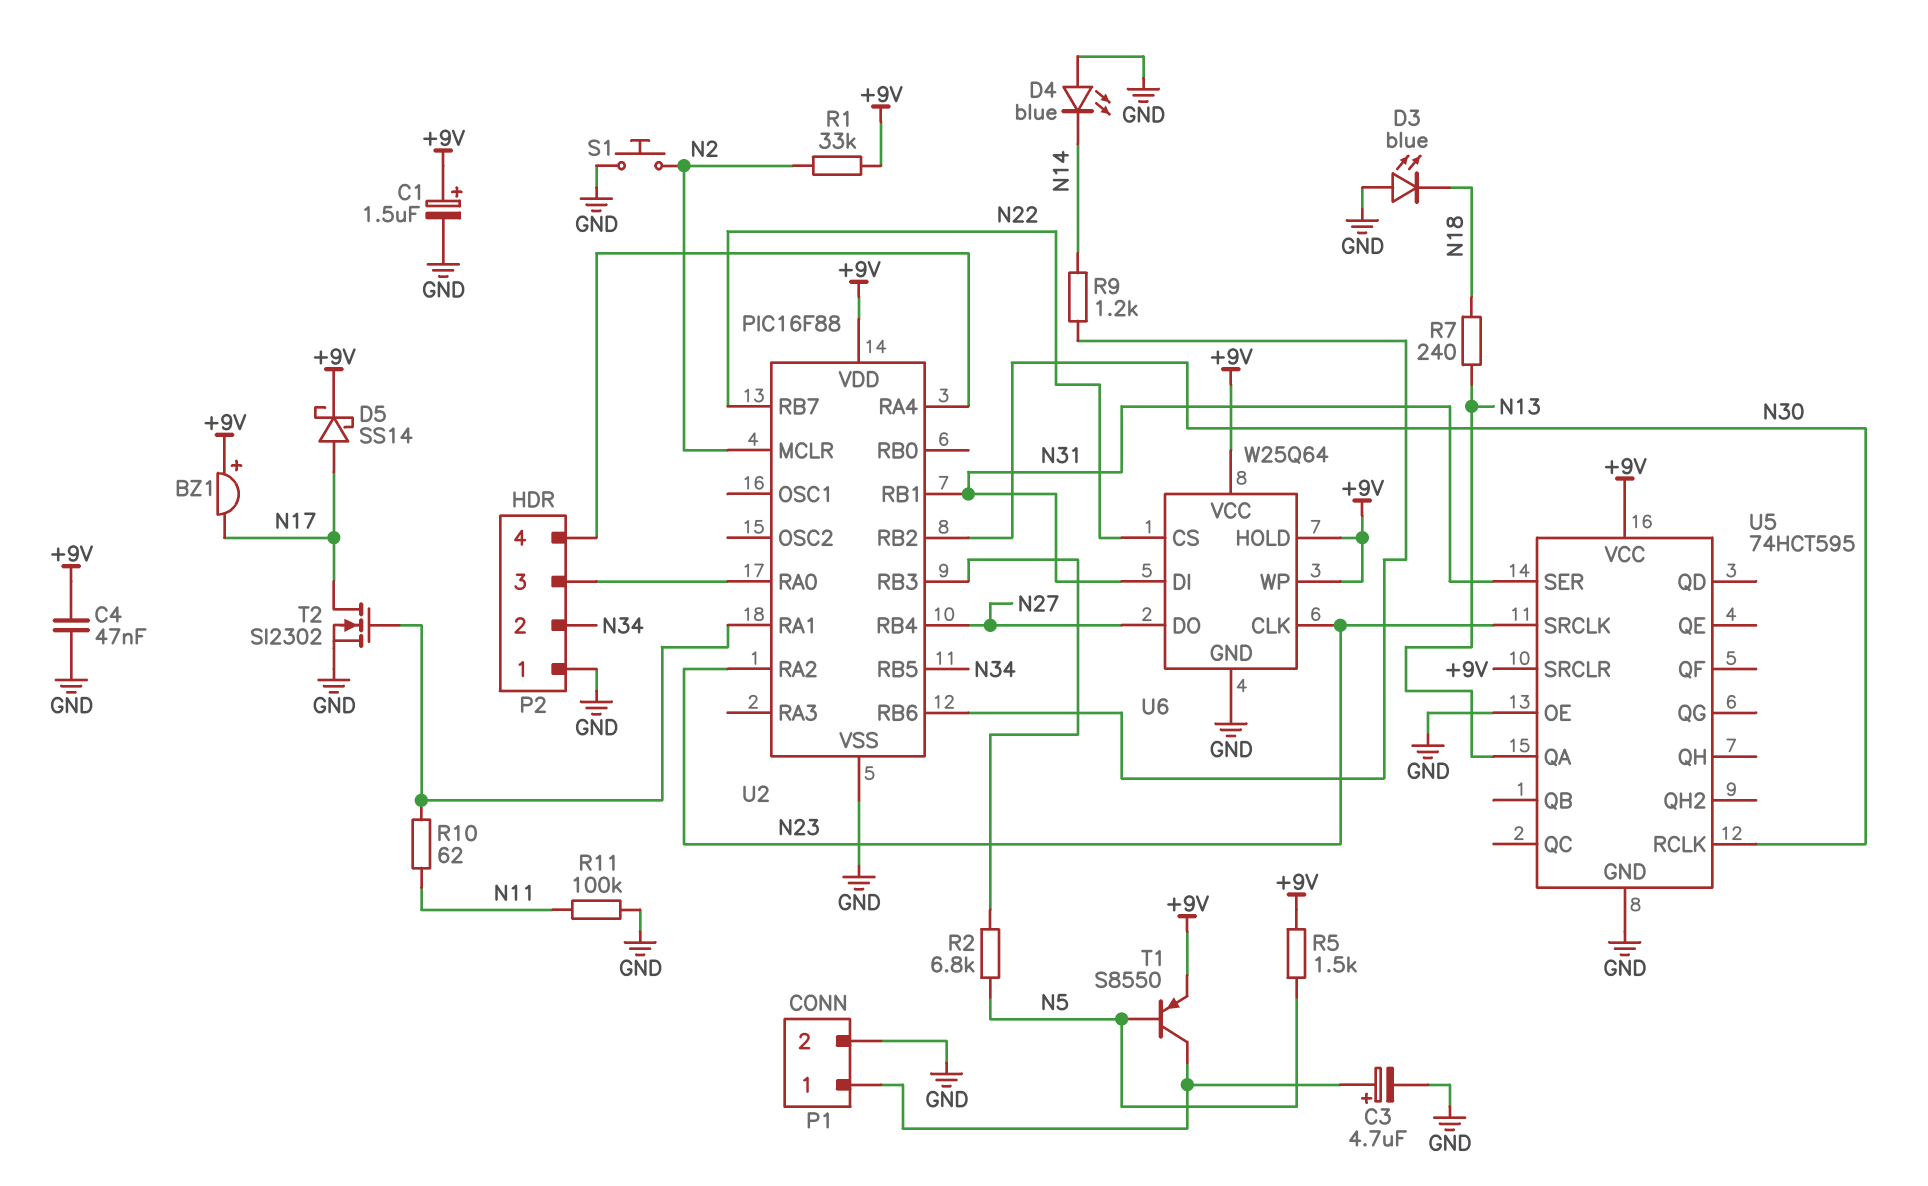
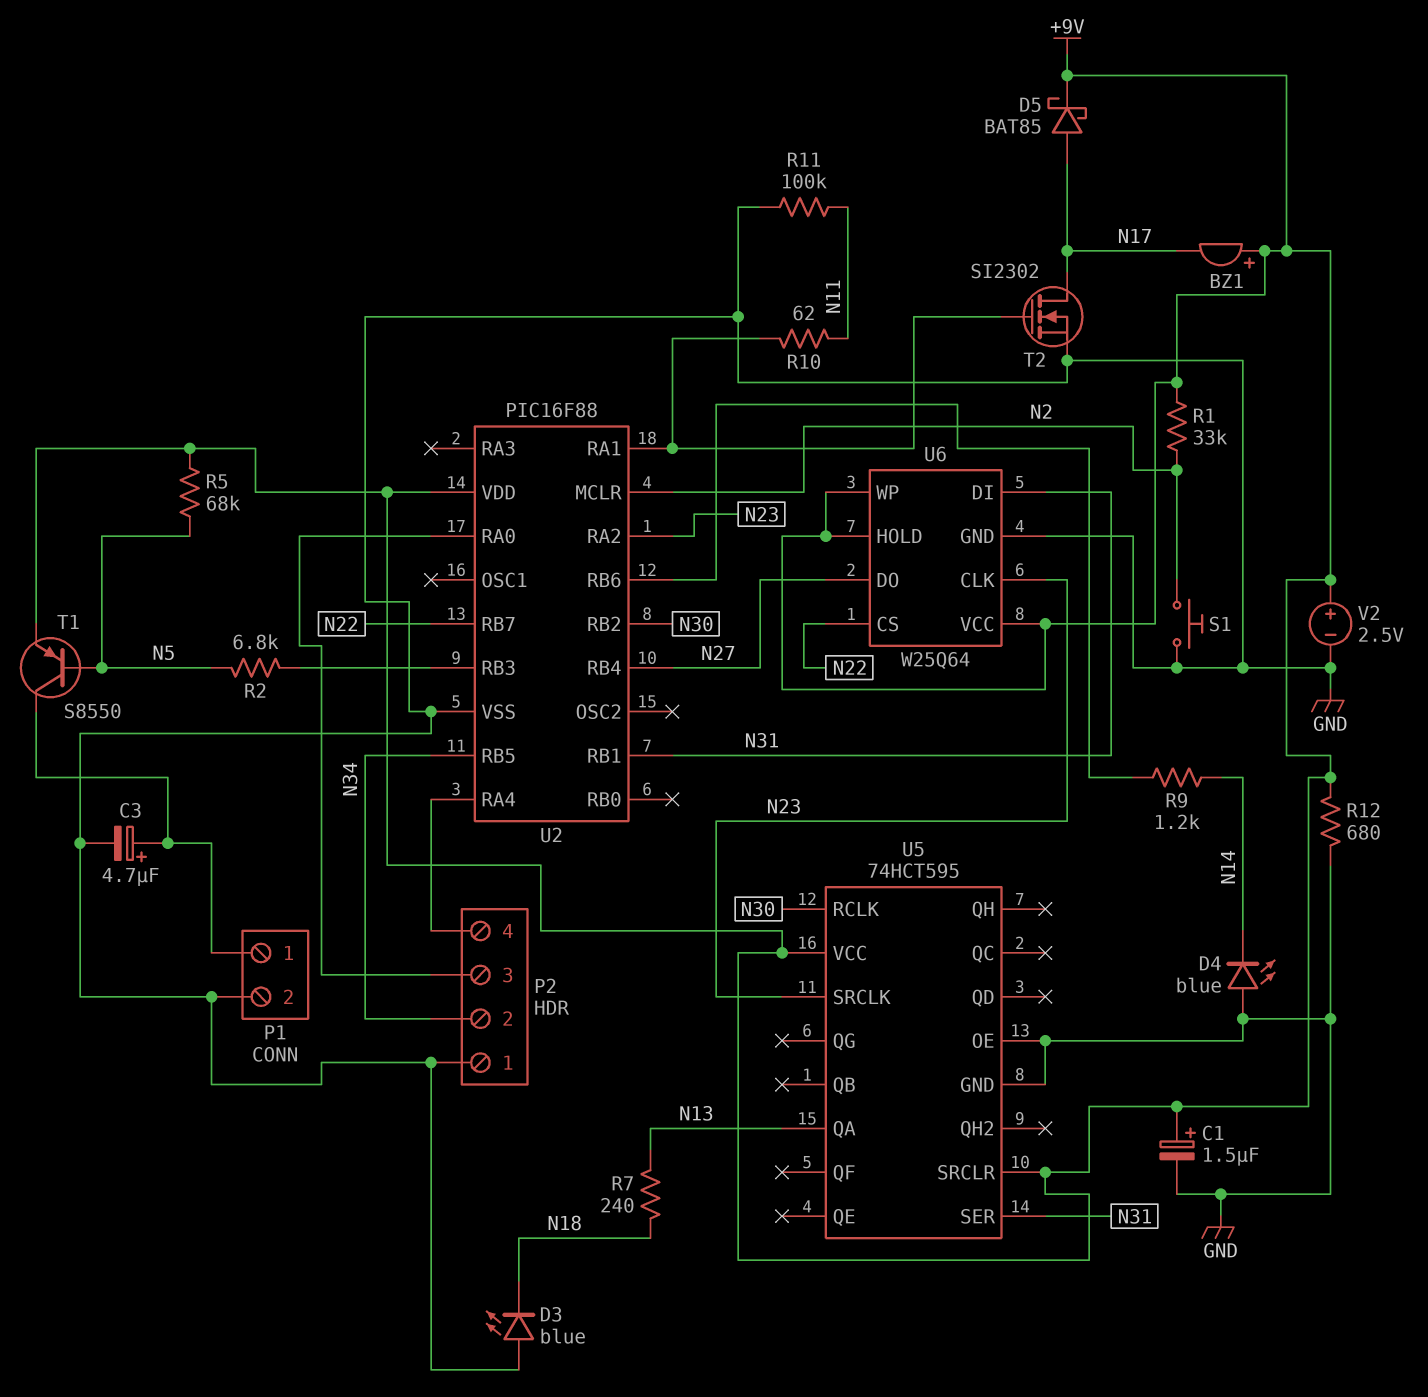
C4: 47nF (+9V, GND) -> none
D5: schottky SS14 (A N17, K +9V) -> schottky BAT85 (A N17, K +9V)
R5: 1.5k (+9V, N5) -> 68k (+9V, N5)
R12: none -> 680 (+9V, GND)
V2: none -> 2.5V (plus +9V, minus GND)

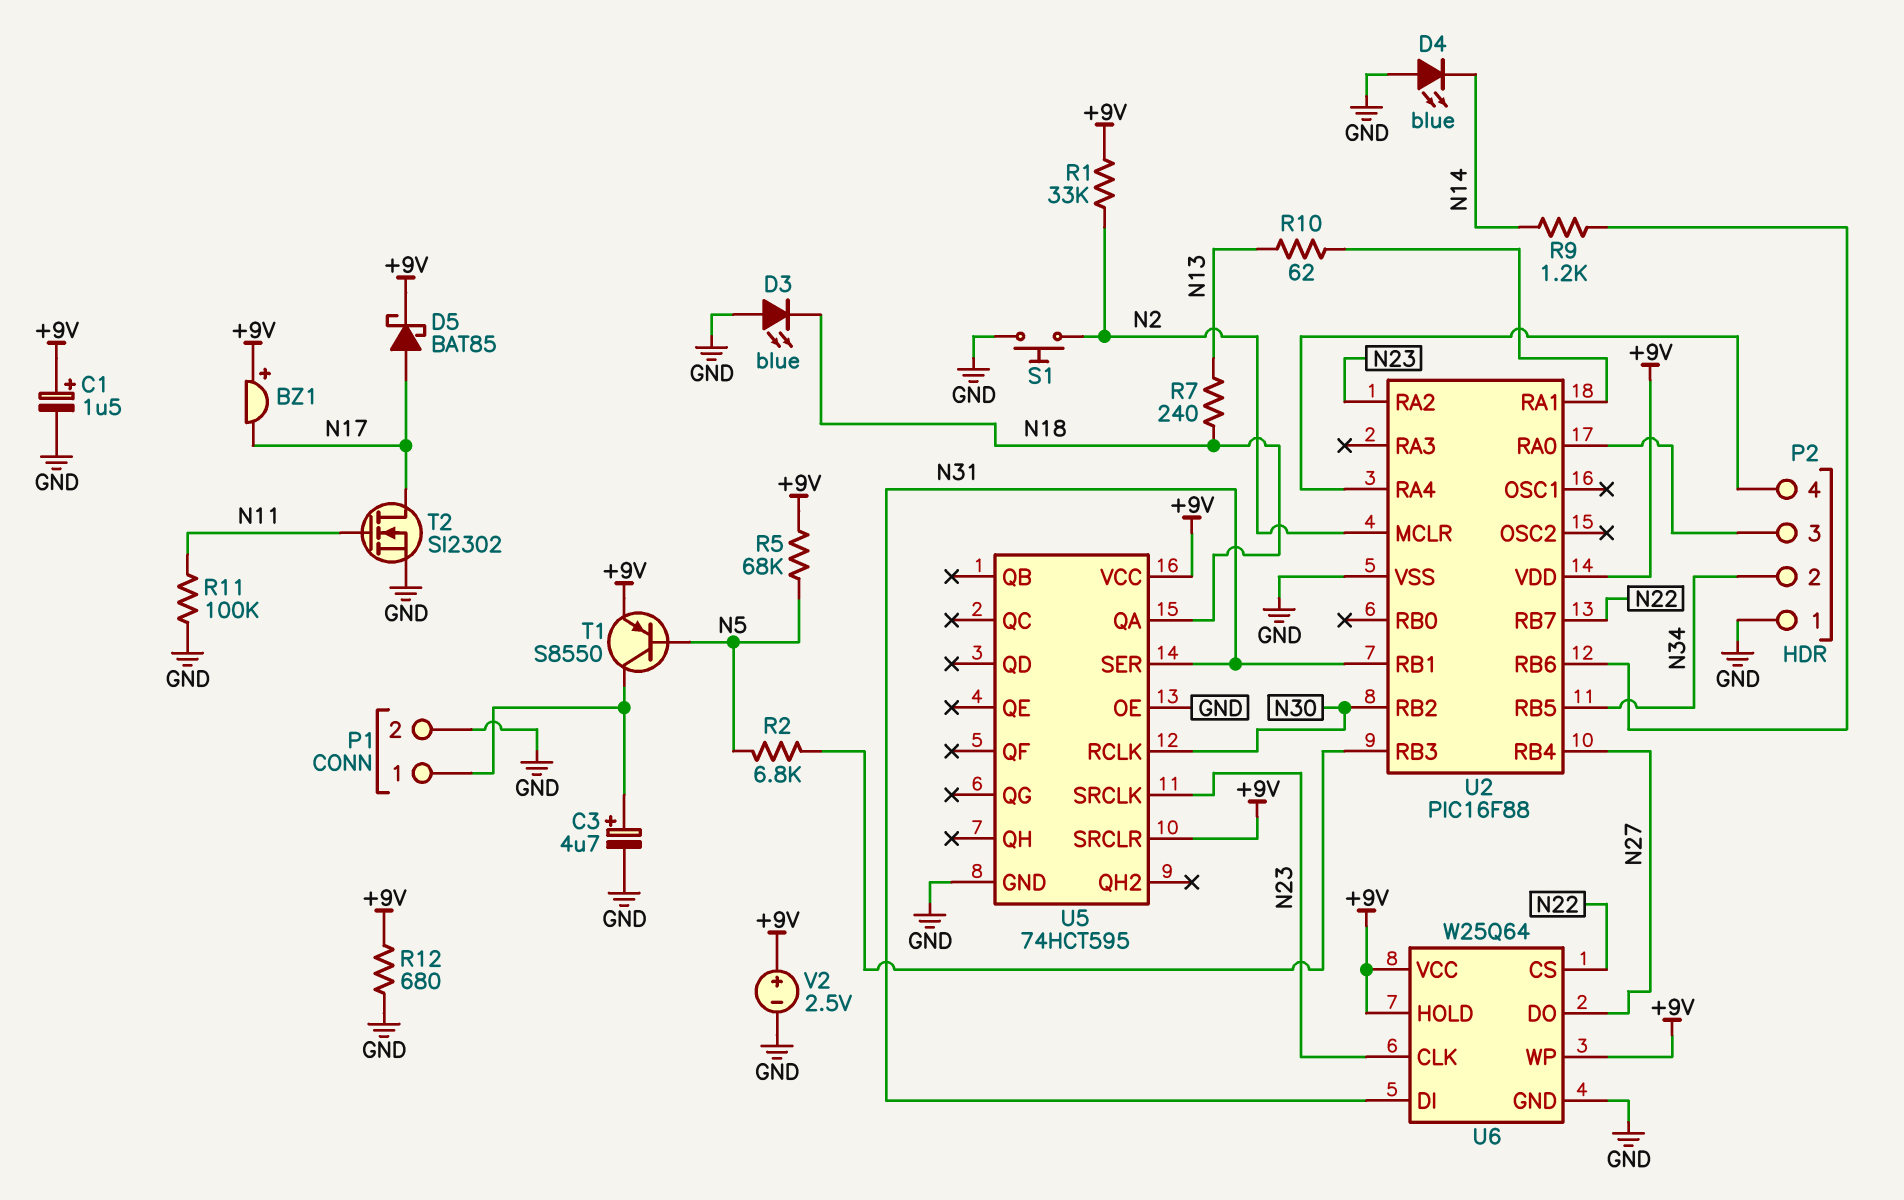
R10: 62 (N11, U2/RA1) -> 62 (N13, U2/RA1)
T2: NMOS SI2302 (G U2/RA1, D N17, S GND) -> NMOS SI2302 (G N11, D N17, S GND)
U5 pin QA: N13 -> N18

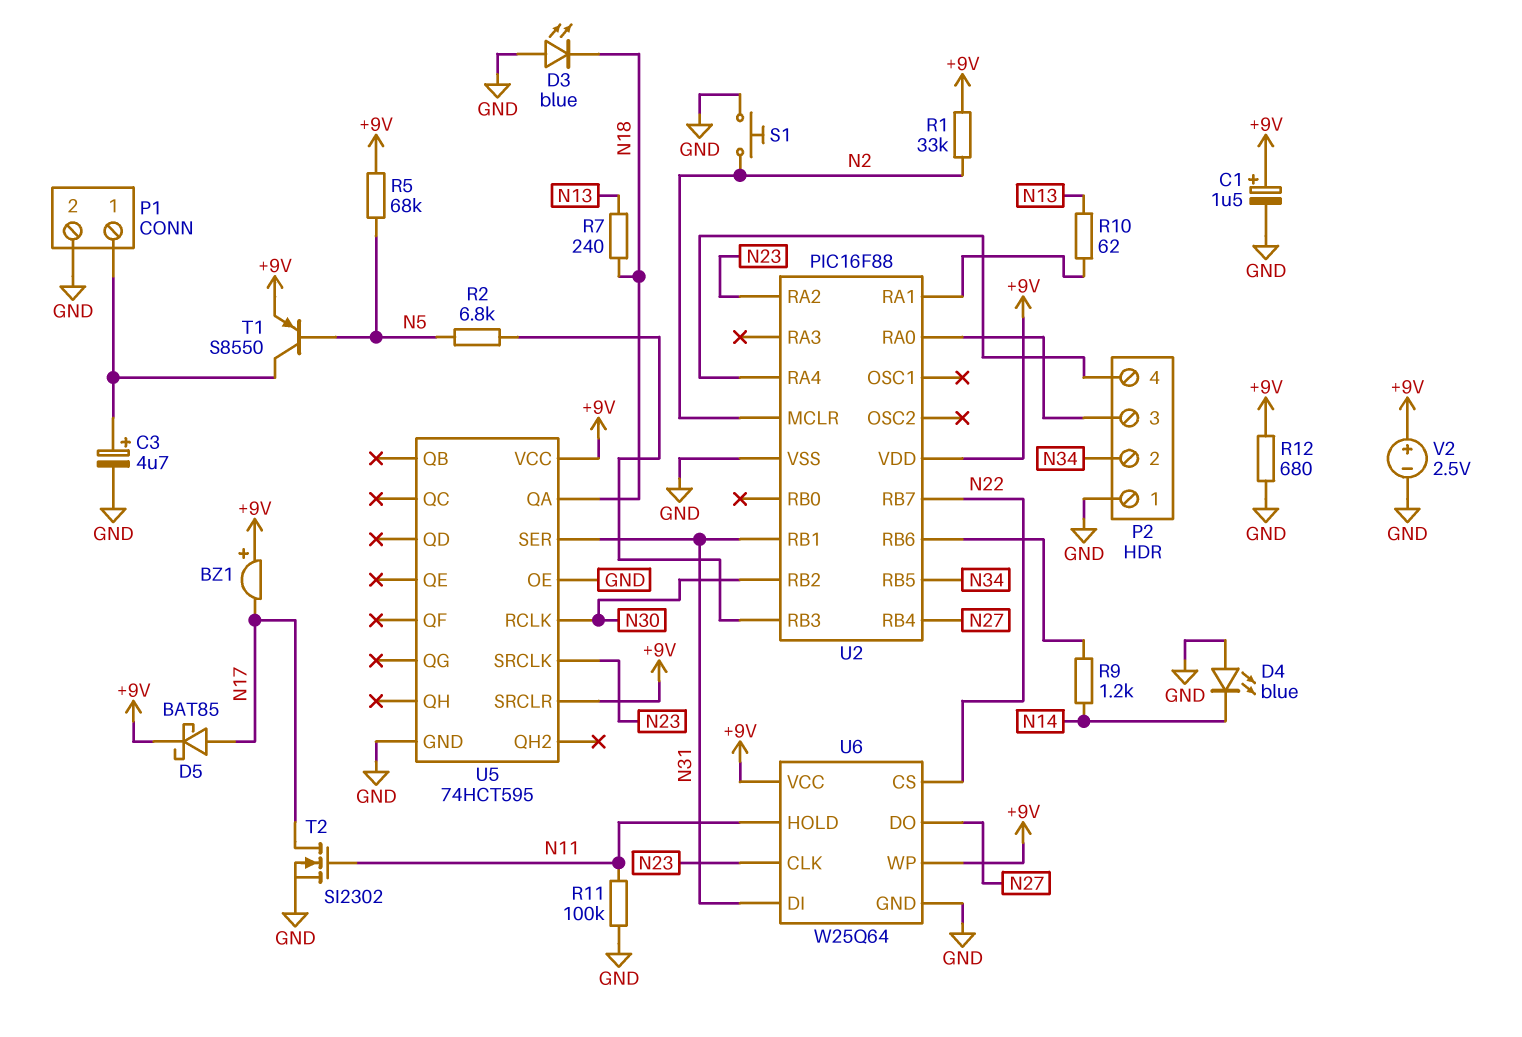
U6 pin HOLD: +9V -> N11

